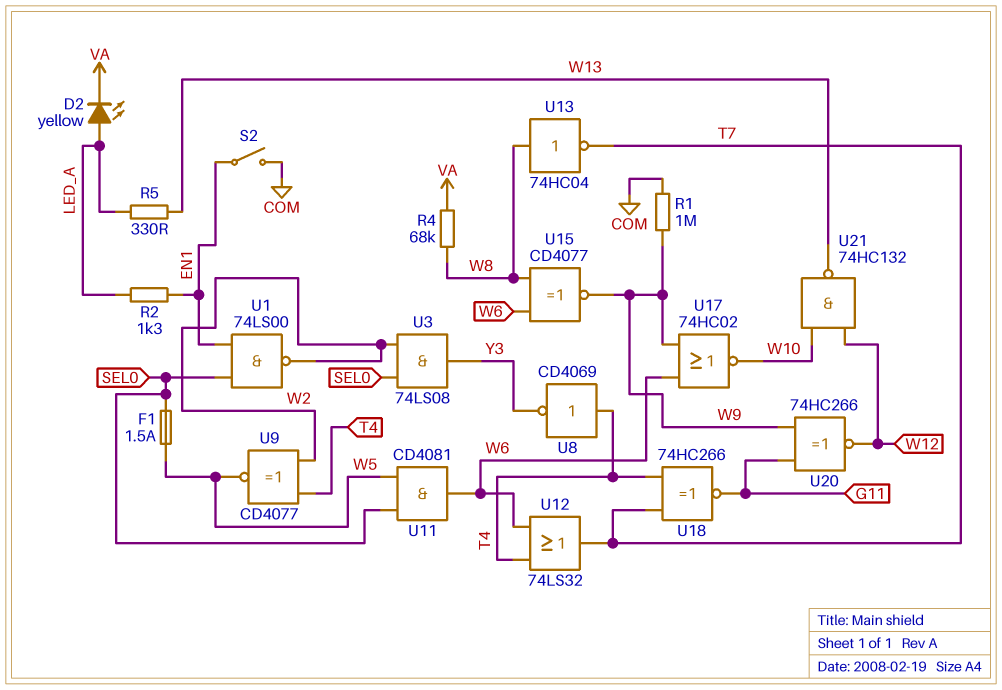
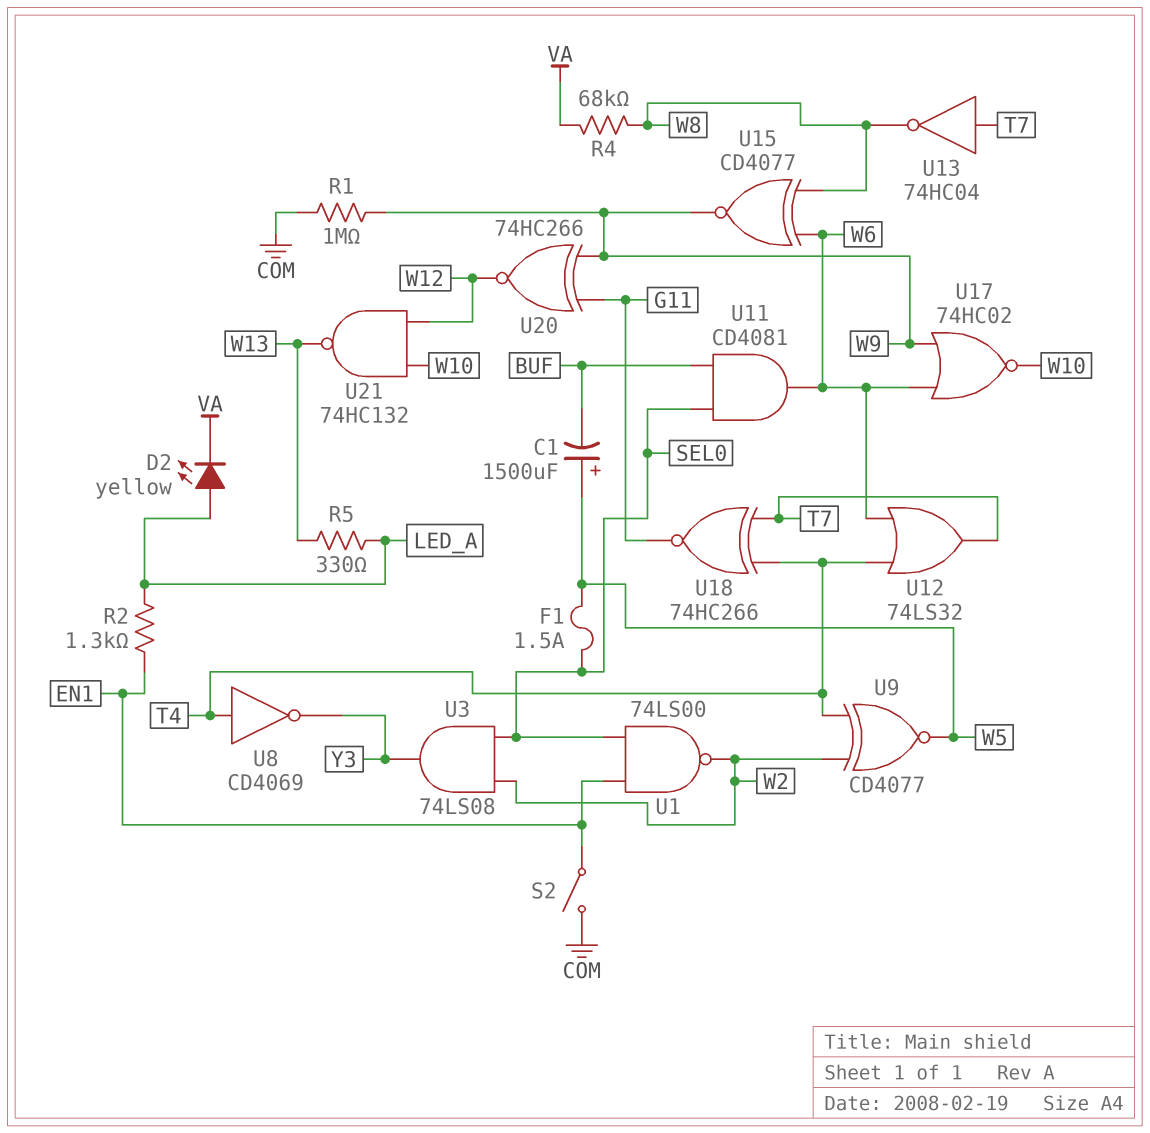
C1: none -> 1500uF (plus W5, minus BUF)
U11: AND CD4081 (in SEL0, in W5, out W6) -> AND CD4081 (in BUF, in SEL0, out W6)
U13: NOT 74HC04 (in W8, out T7) -> NOT 74HC04 (in T7, out W8)

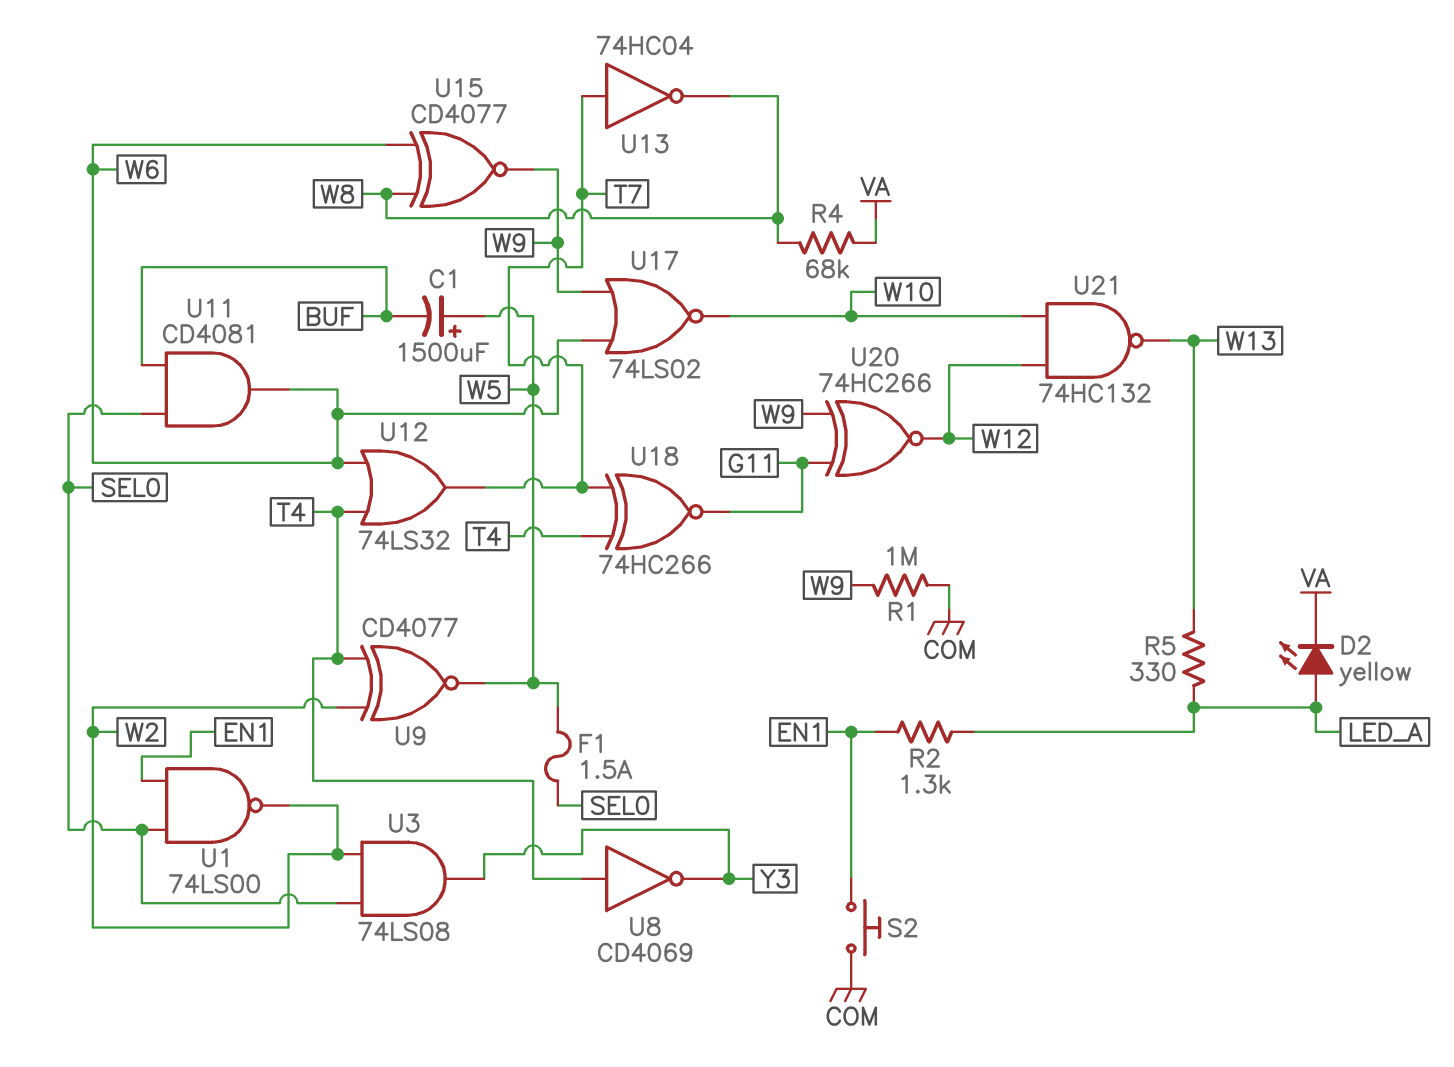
S2: switch (COM, EN1) -> button (COM, EN1)
U17: NOR 74HC02 (in W6, in W9, out W10) -> NOR 74LS02 (in W6, in W9, out W10)

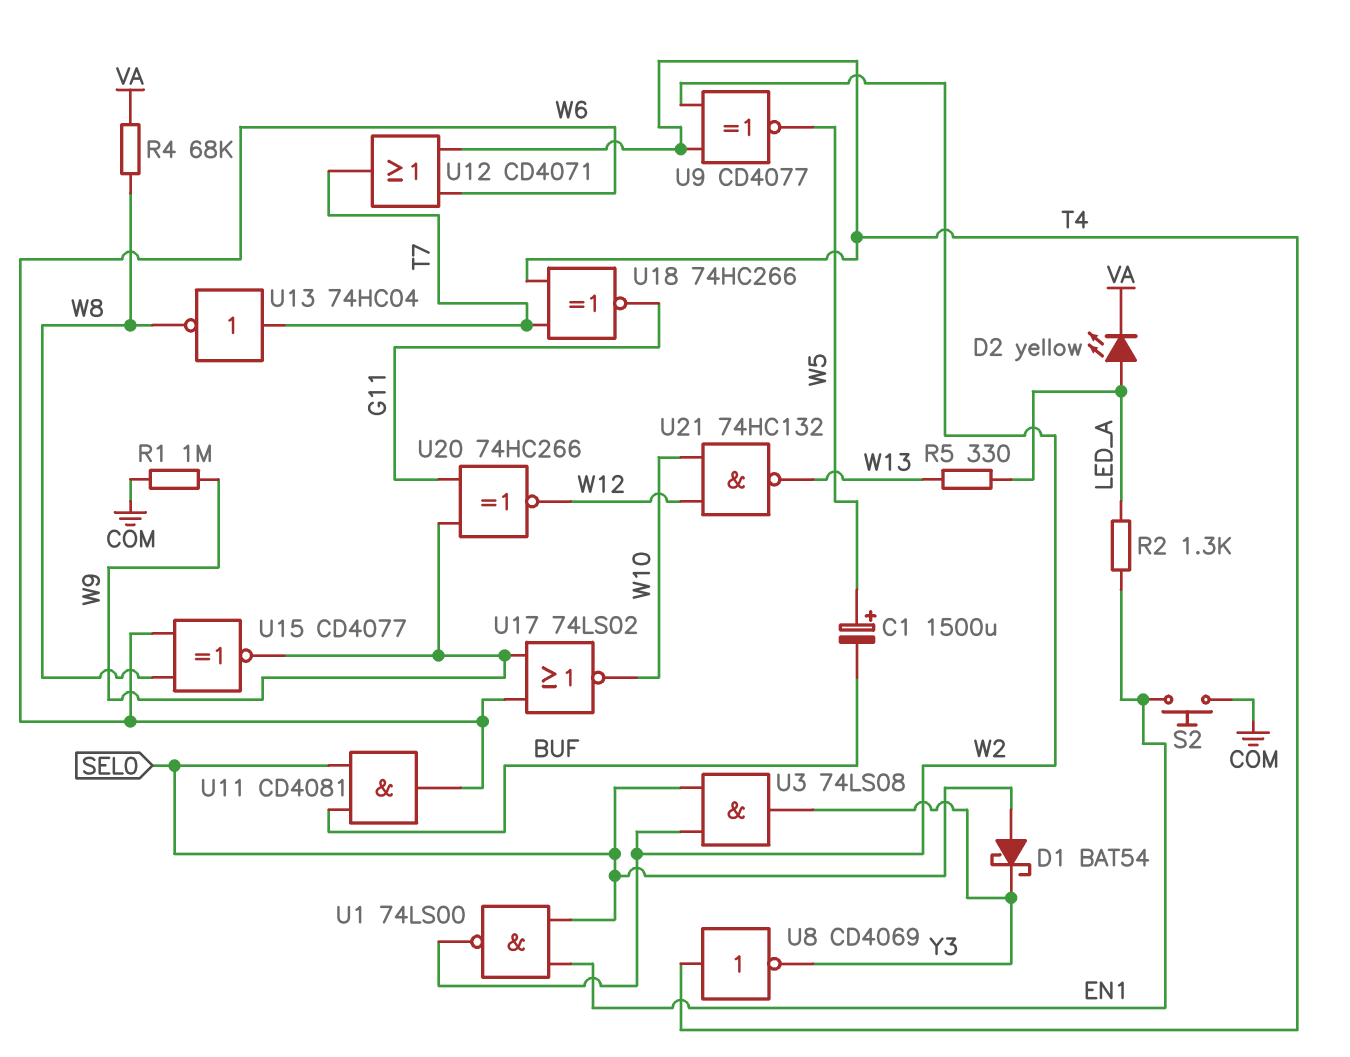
D1: none -> schottky BAT54 (A SEL0, K Y3)
F1: 1.5A (SEL0, W5) -> none
U12: OR 74LS32 (in T4, in W6, out T7) -> OR CD4071 (in T4, in W6, out T7)

